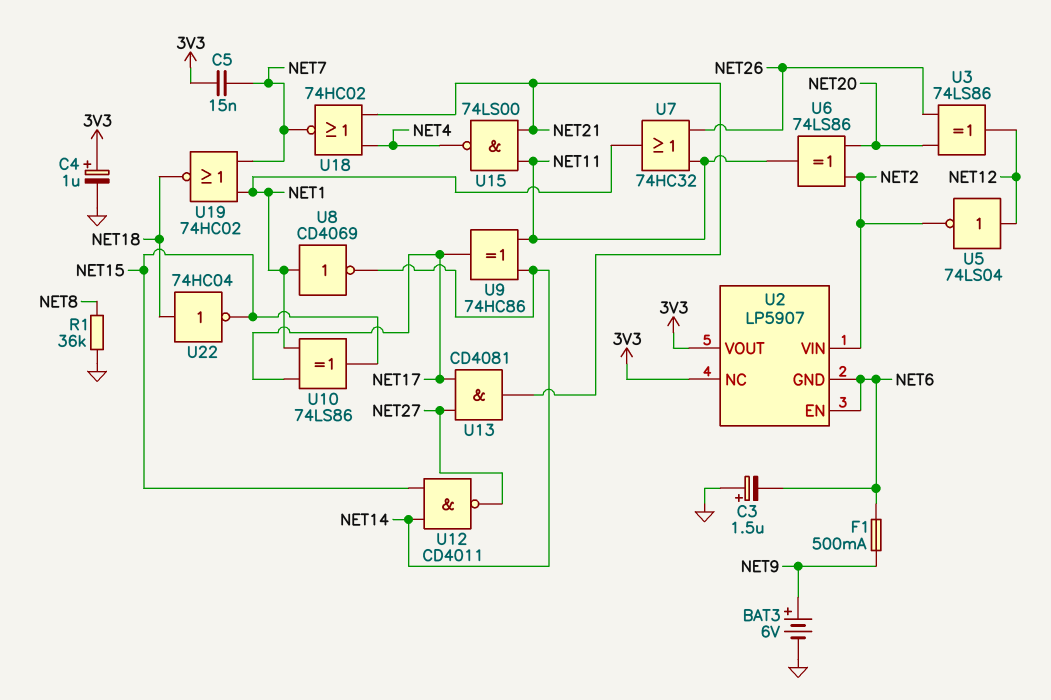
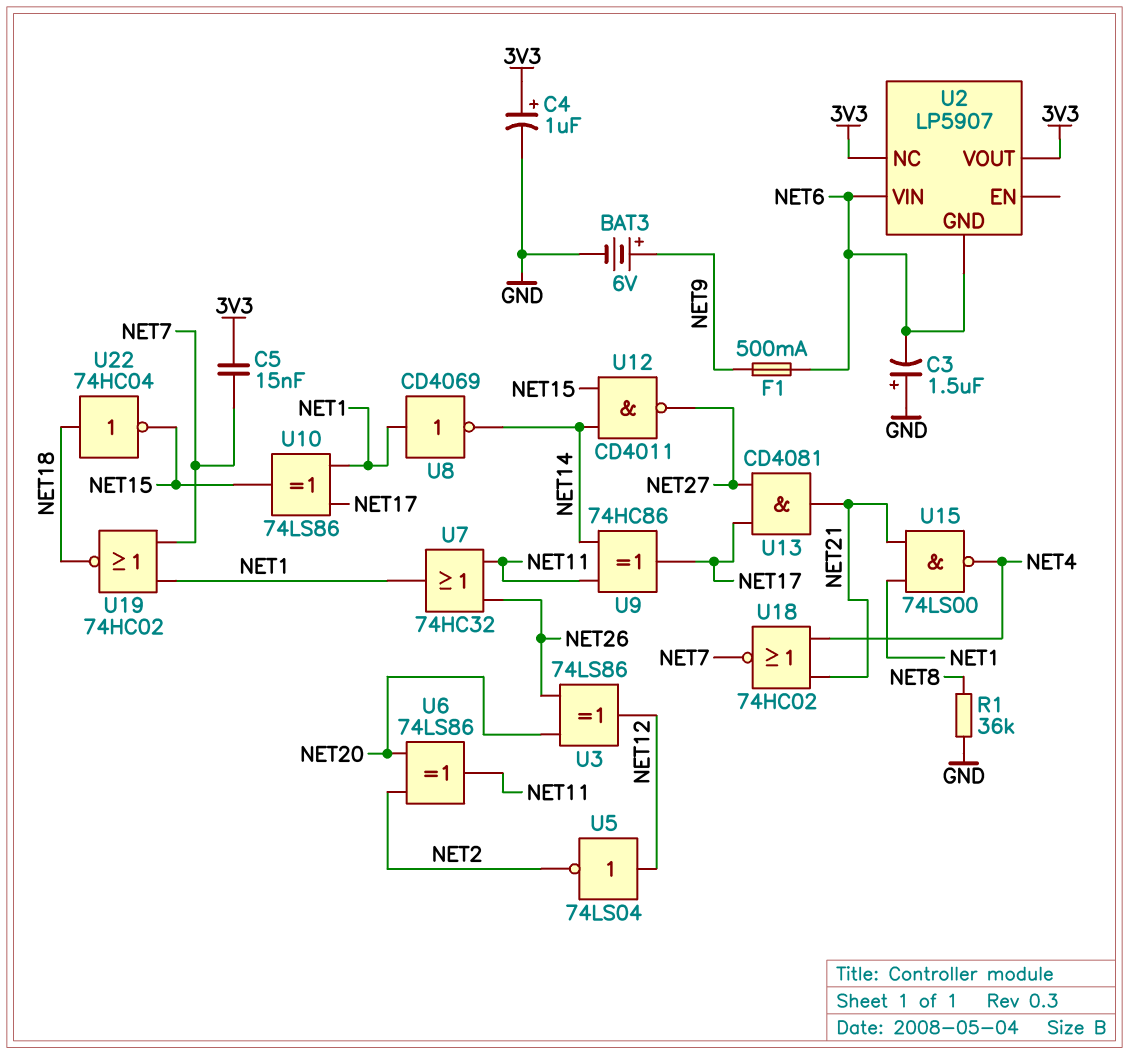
U2 pin EN: NET6 -> none
U2 pin VIN: NET2 -> NET6
U15: NAND 74LS00 (in NET11, in NET21, out NET4) -> NAND 74LS00 (in NET1, in NET21, out NET4)

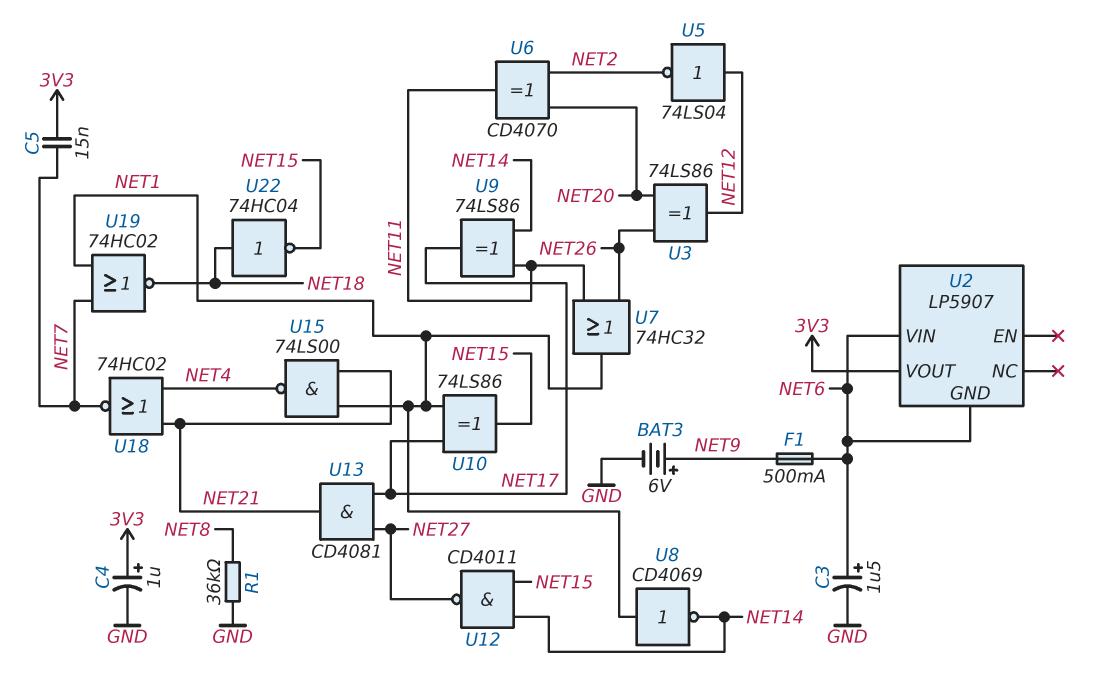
C3: 1.5uF (plus GND, minus NET6) -> 1.5uF (plus NET6, minus GND)
U2 pin NC: 3V3 -> none
U6: XOR 74LS86 (in NET2, in NET20, out NET11) -> XOR CD4070 (in NET2, in NET20, out NET11)
U9: XOR 74HC86 (in NET11, in NET14, out NET17) -> XOR 74LS86 (in NET11, in NET14, out NET17)

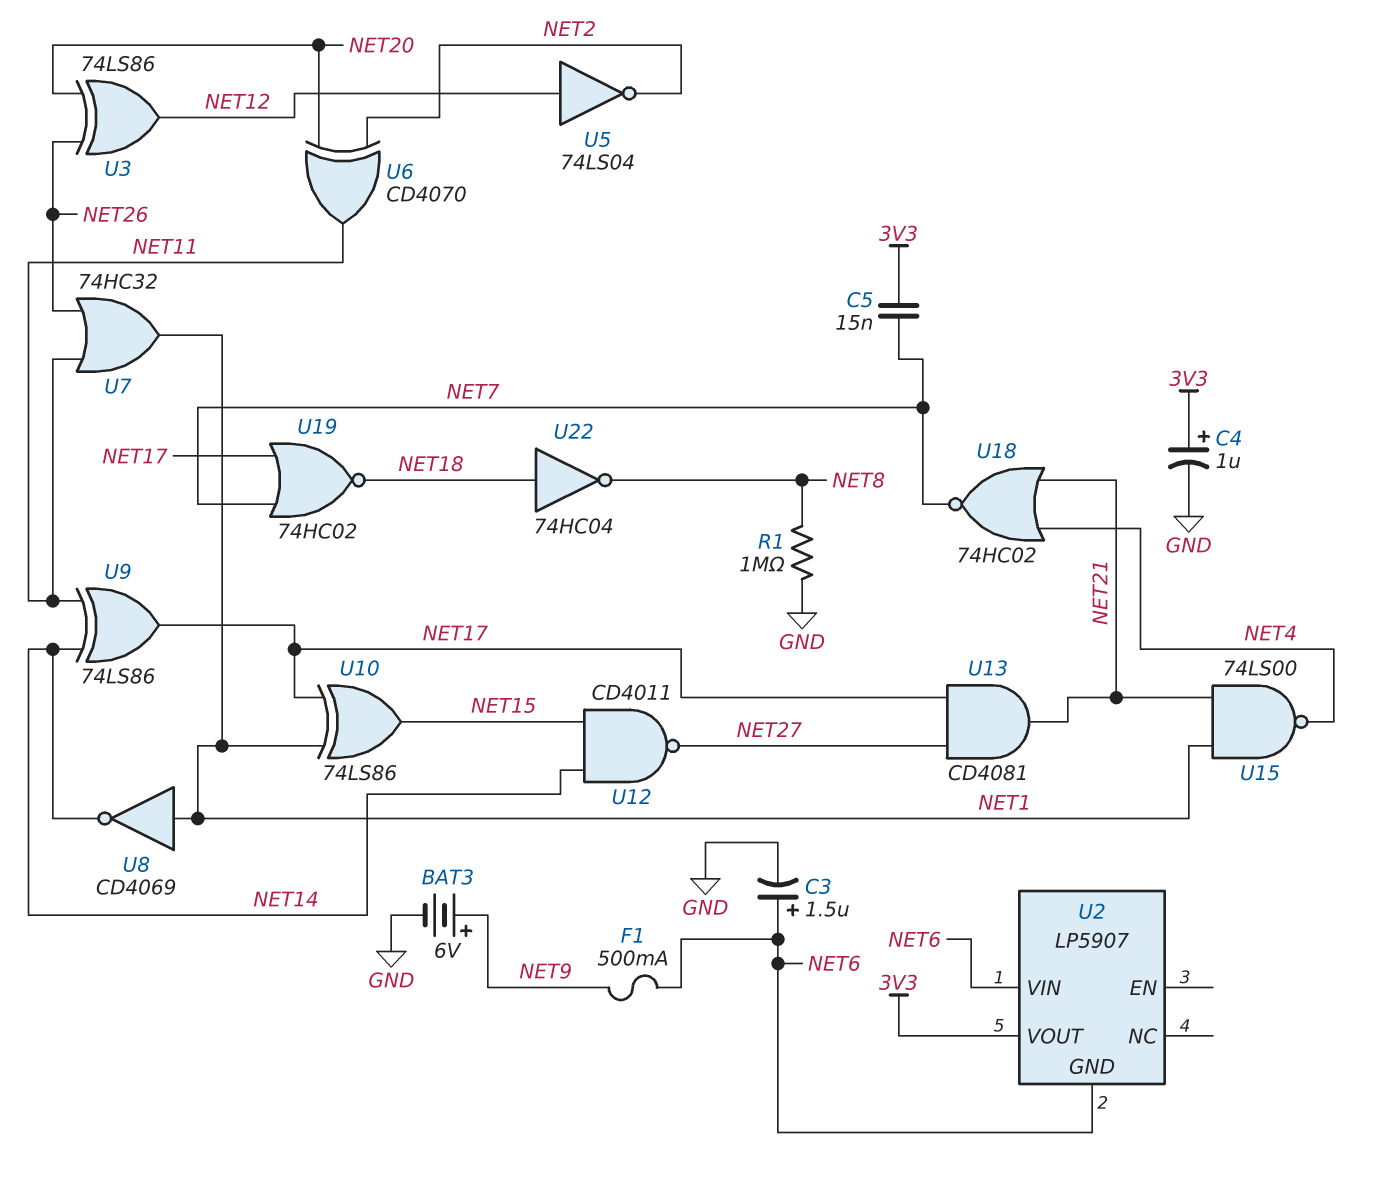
R1: 36k (GND, NET8) -> 1M (GND, NET8)
U19: NOR 74HC02 (in NET1, in NET7, out NET18) -> NOR 74HC02 (in NET7, in NET17, out NET18)
U22: NOT 74HC04 (in NET18, out NET15) -> NOT 74HC04 (in NET18, out NET8)

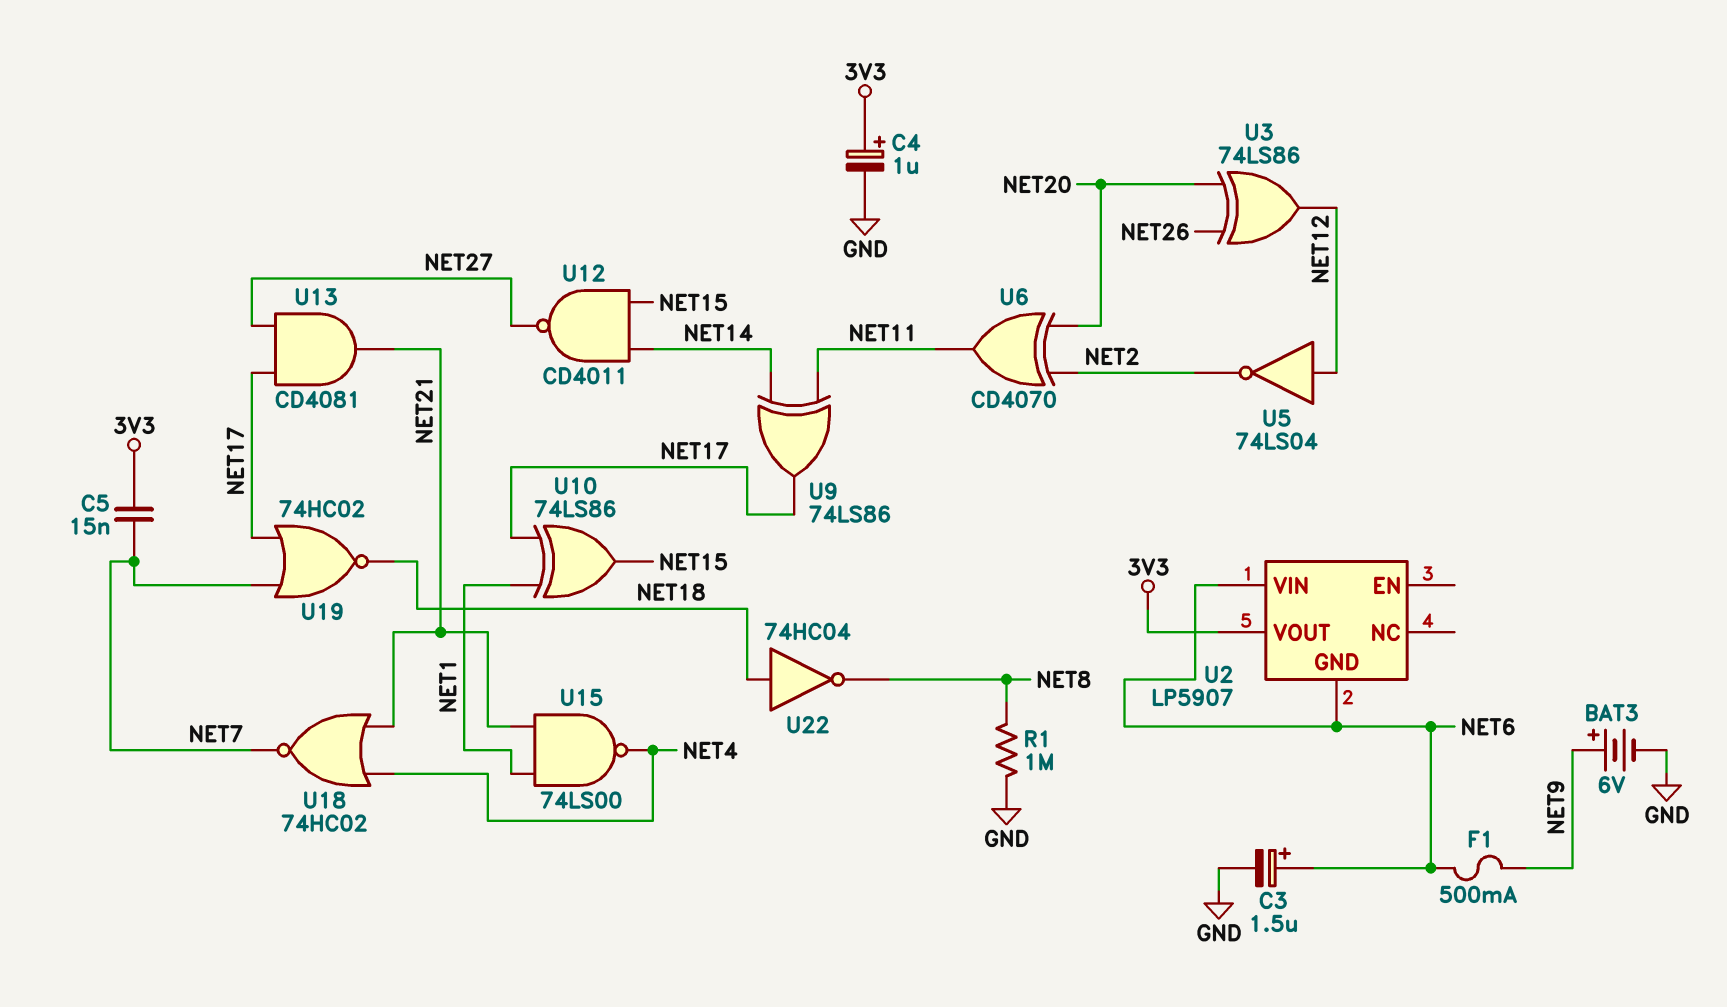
U7: OR 74HC32 (in NET11, in NET26, out NET1) -> none
U8: NOT CD4069 (in NET1, out NET14) -> none

